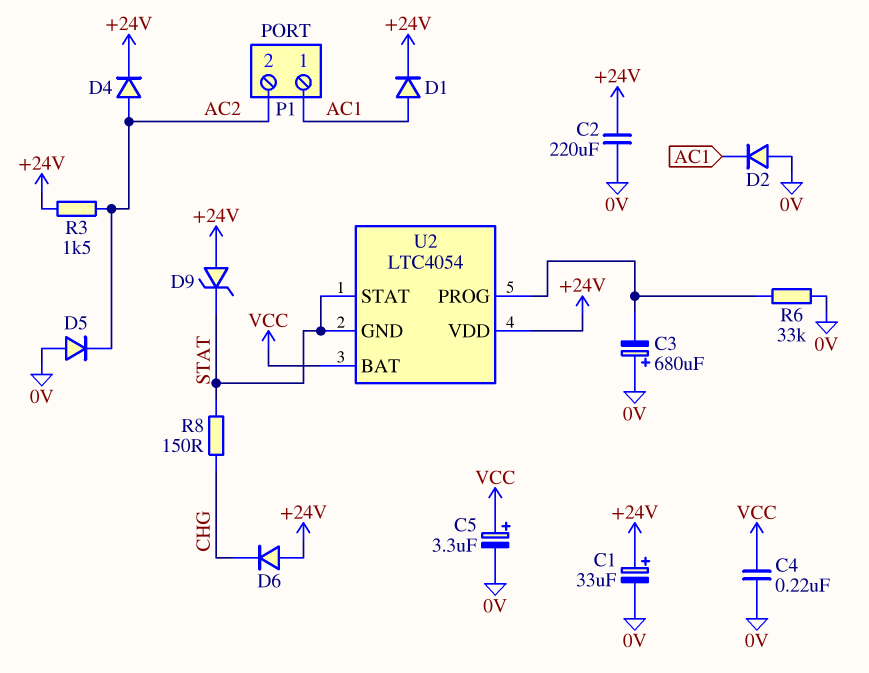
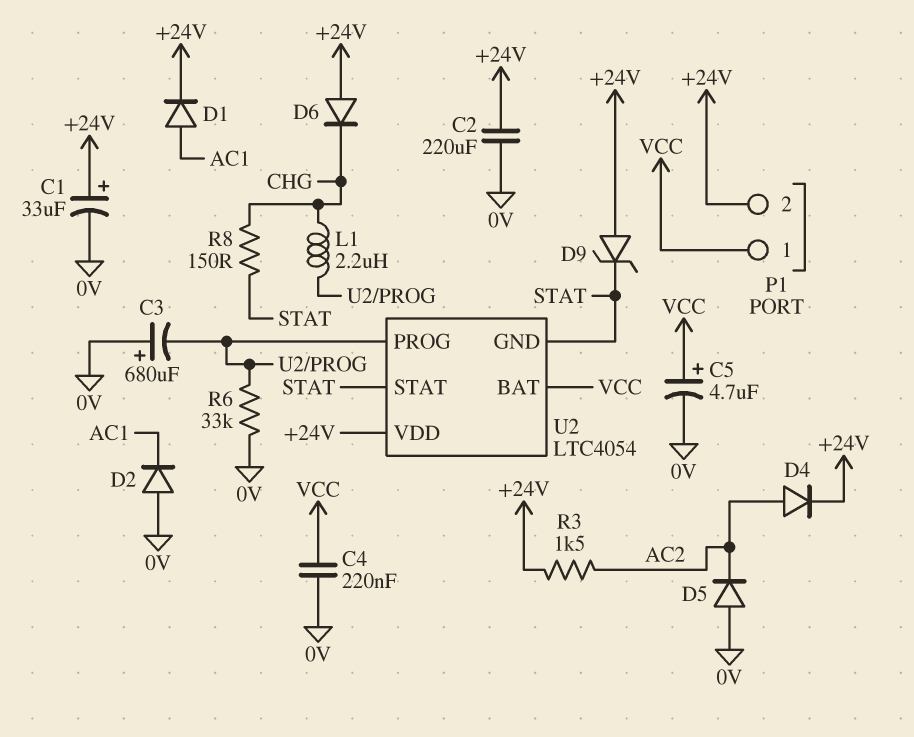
C5: 3.3uF (plus VCC, minus 0V) -> 4.7uF (plus VCC, minus 0V)
L1: none -> 2.2uH (CHG, U2/PROG)
P1 pin 1: AC1 -> VCC
P1 pin 2: AC2 -> +24V

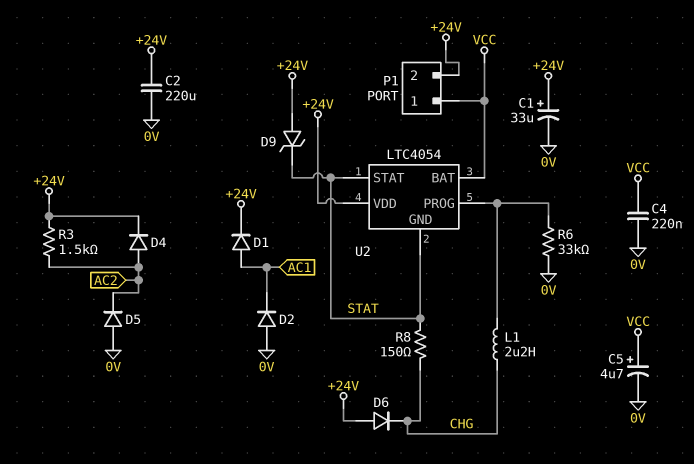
C3: 680uF (plus 0V, minus U2/PROG) -> none

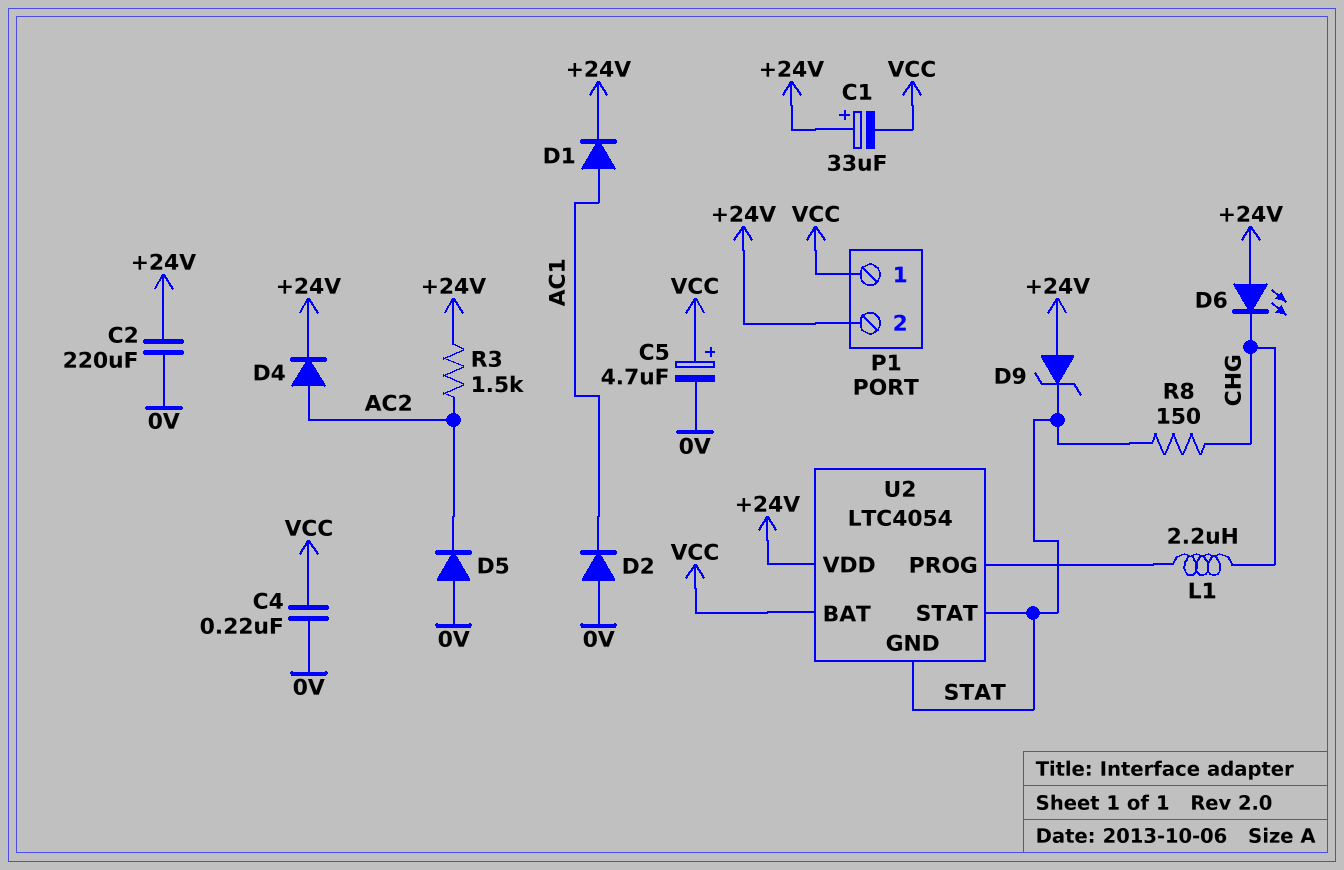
C1: 33uF (plus +24V, minus 0V) -> 33uF (plus +24V, minus VCC)
D6: diode (A +24V, K CHG) -> LED (A +24V, K CHG)
R6: 33k (0V, U2/PROG) -> none

